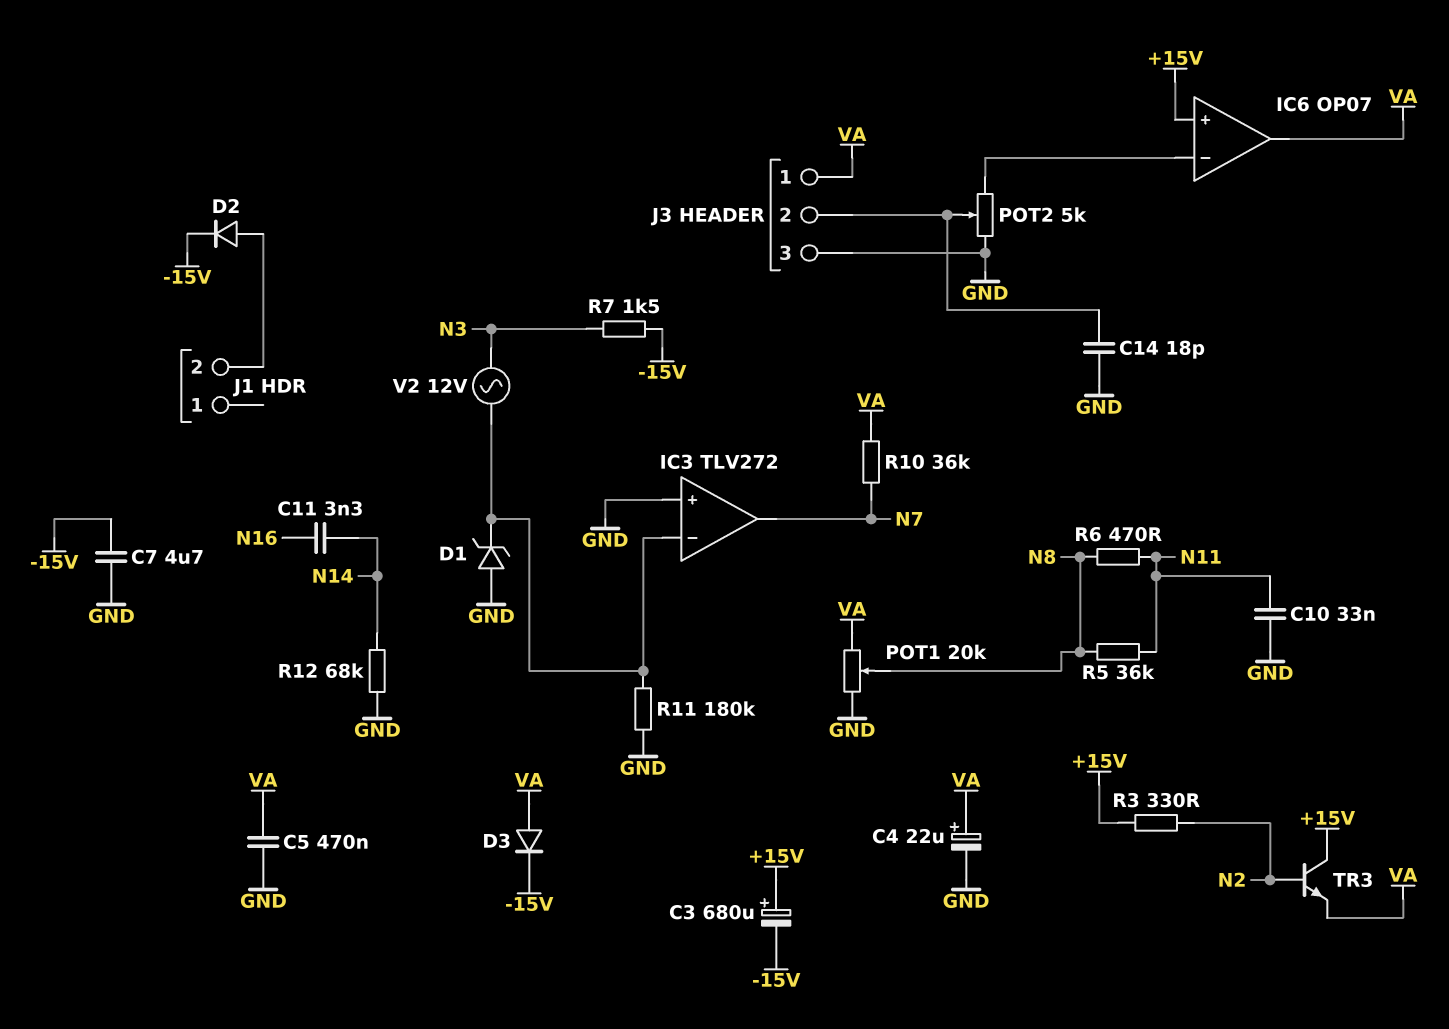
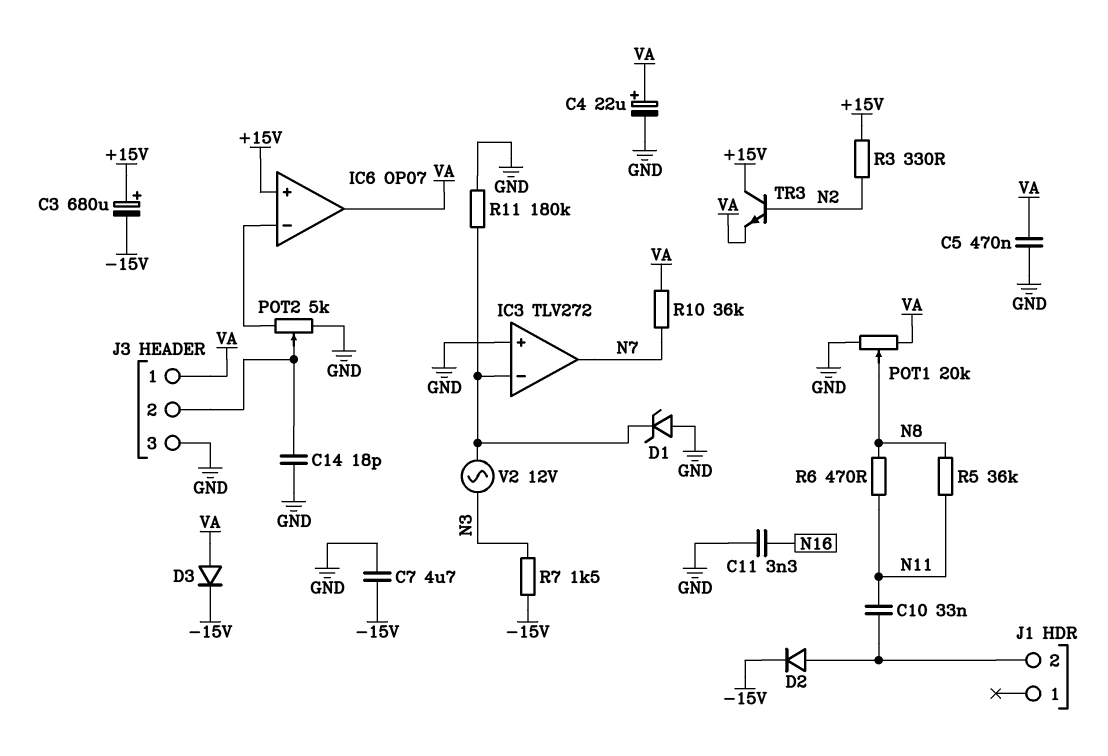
C10: 33nF (GND, N11) -> 33nF (J1/2, N11)
C11: 3.3nF (N14, N16) -> 3.3nF (GND, N16)
R12: 68k (GND, N14) -> none

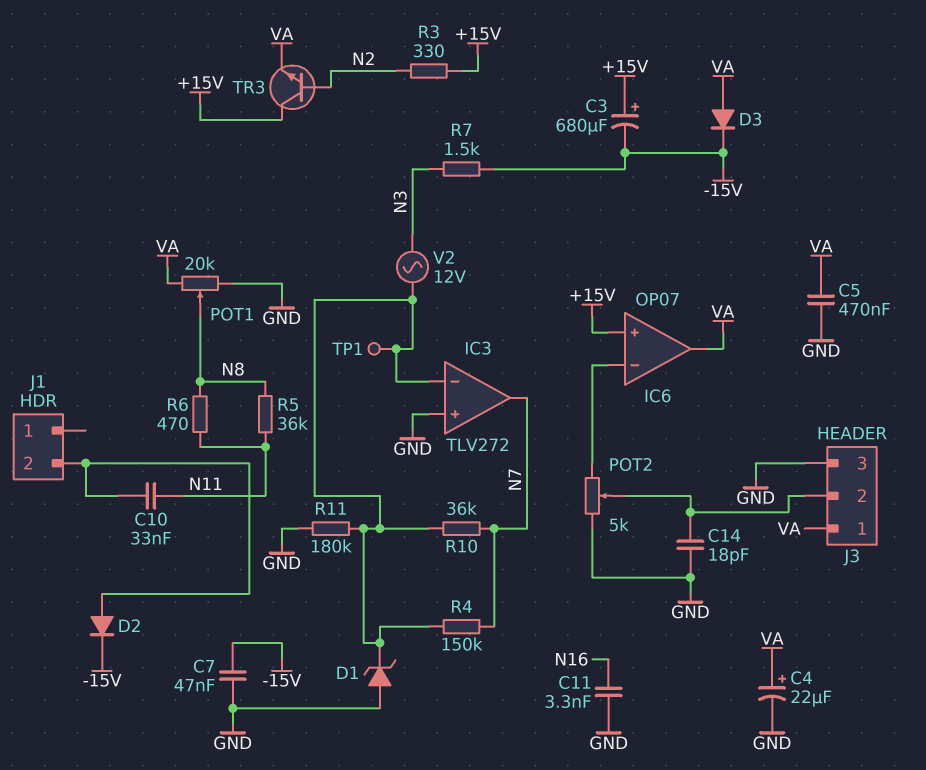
C7: 4.7uF (-15V, GND) -> 47nF (-15V, GND)
R4: none -> 150k (IC3/in-, N7)
R10: 36k (N7, VA) -> 36k (IC3/in-, N7)
TP1: none -> test point (IC3/in-)

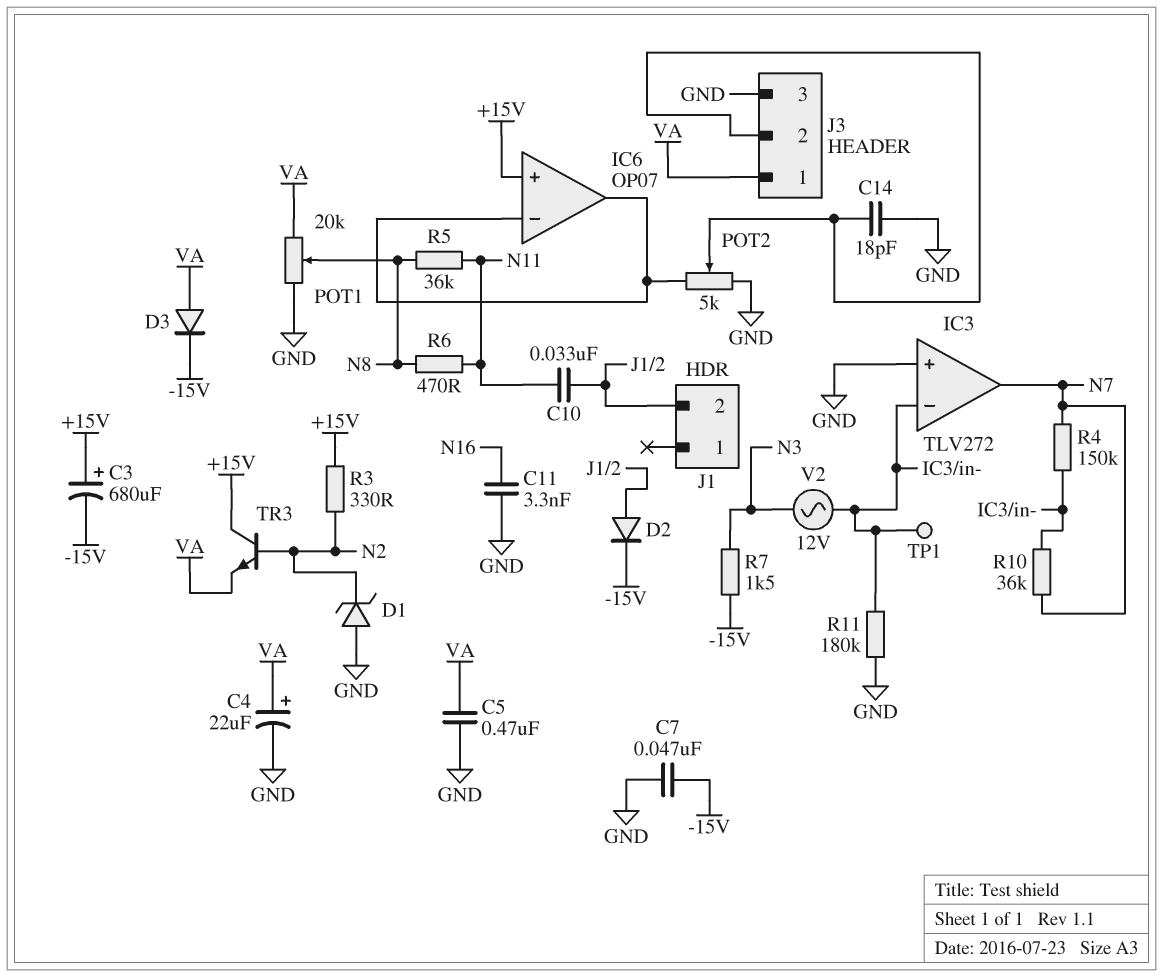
D1: zener (A GND, K IC3/in-) -> zener (A GND, K N2)
IC6 pin out: VA -> IC6/in-

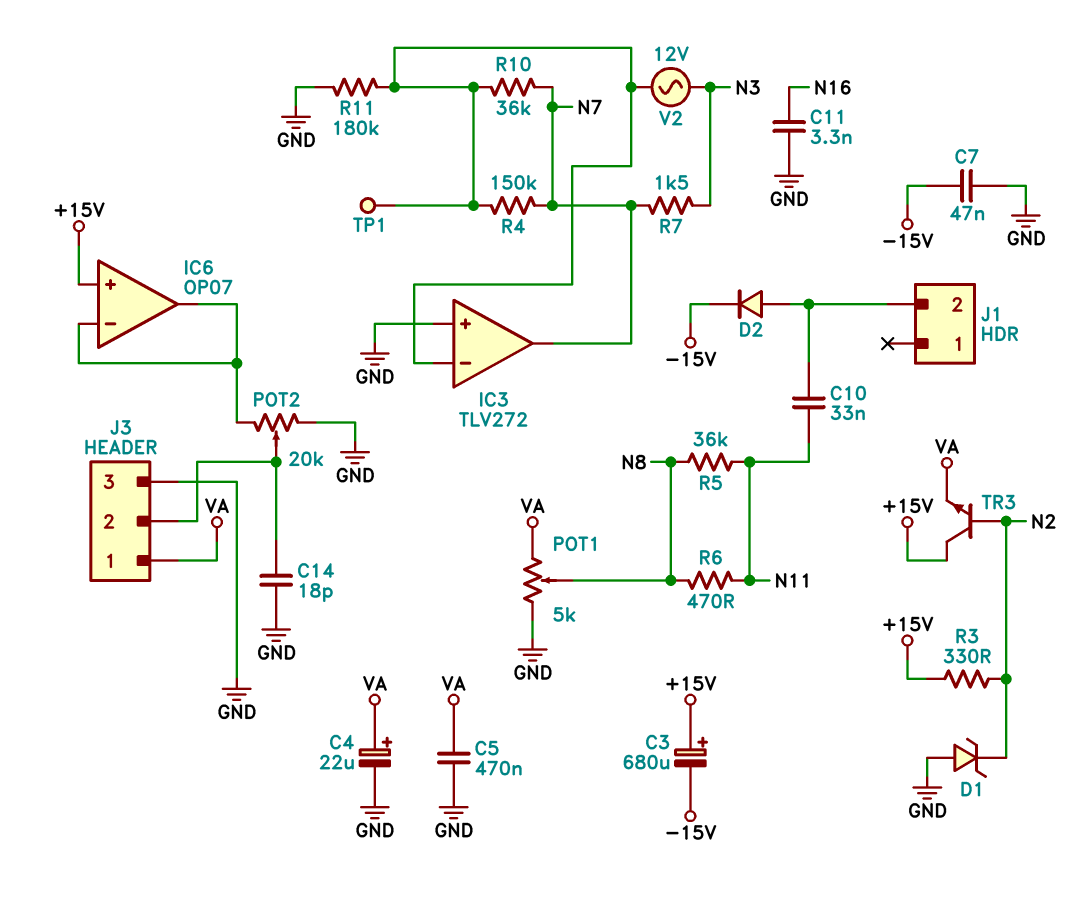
D3: diode (A VA, K -15V) -> none
POT1: 20k (GND, VA, wiper N8) -> 5k (GND, VA, wiper N8)
POT2: 5k (GND, IC6/in-, wiper J3/2) -> 20k (GND, IC6/in-, wiper J3/2)
R7: 1.5k (-15V, N3) -> 1.5k (N3, N7)

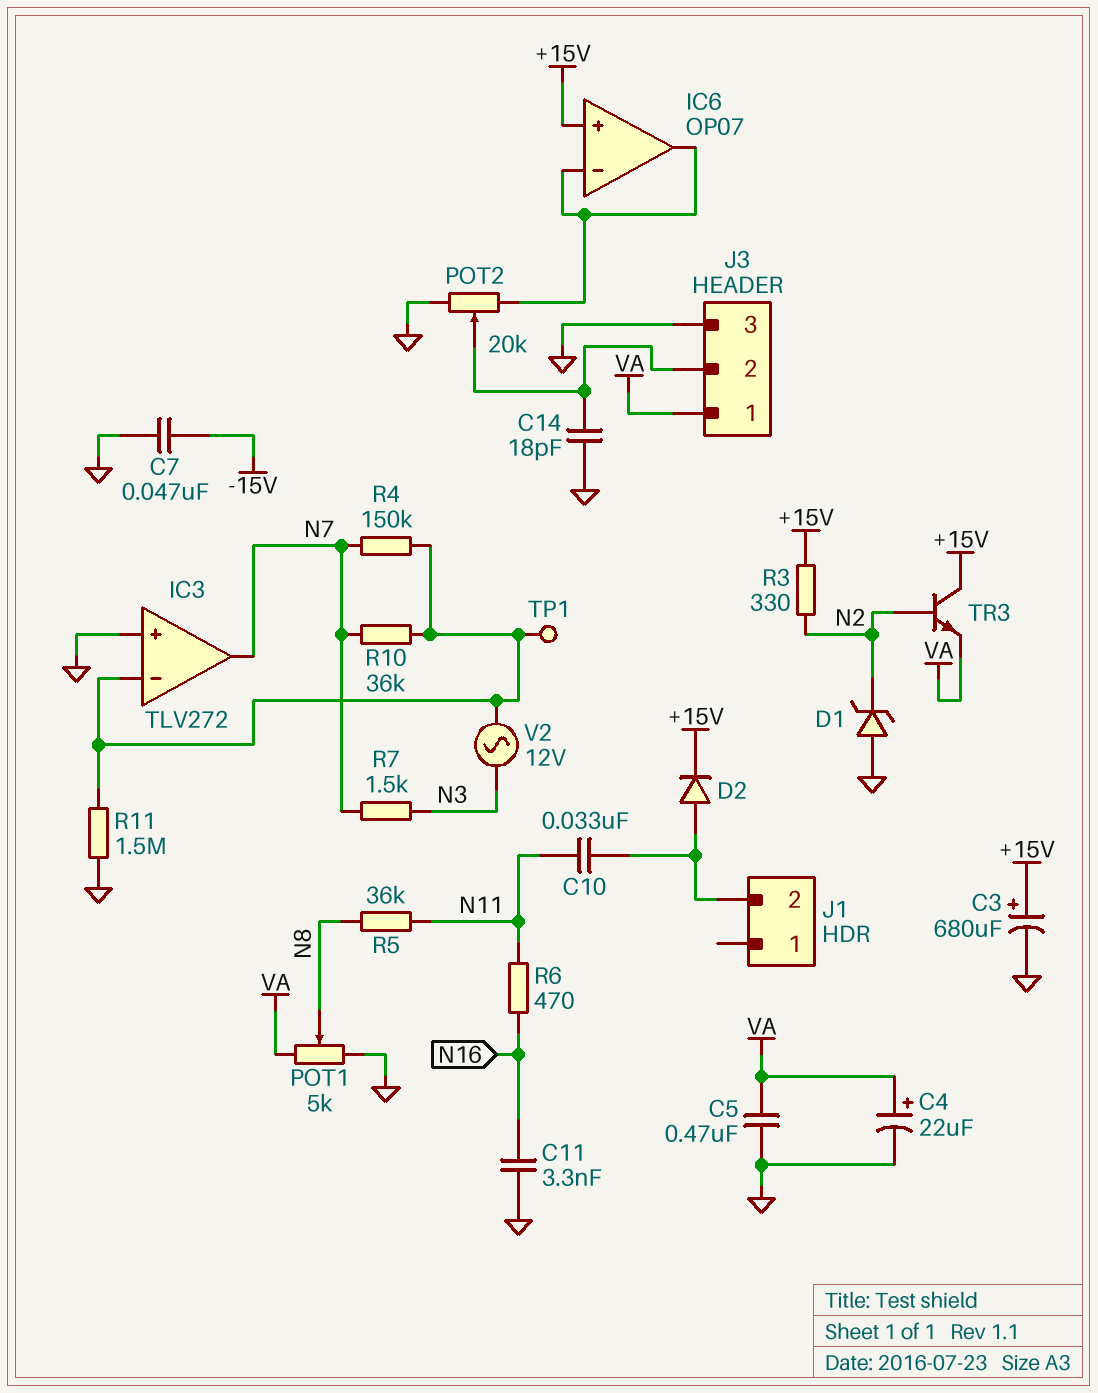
C3: 680uF (plus +15V, minus -15V) -> 680uF (plus +15V, minus GND)
D2: diode (A J1/2, K -15V) -> diode (A J1/2, K +15V)
R6: 470 (N8, N11) -> 470 (N11, N16)
R11: 180k (GND, IC3/in-) -> 1.5M (GND, IC3/in-)

